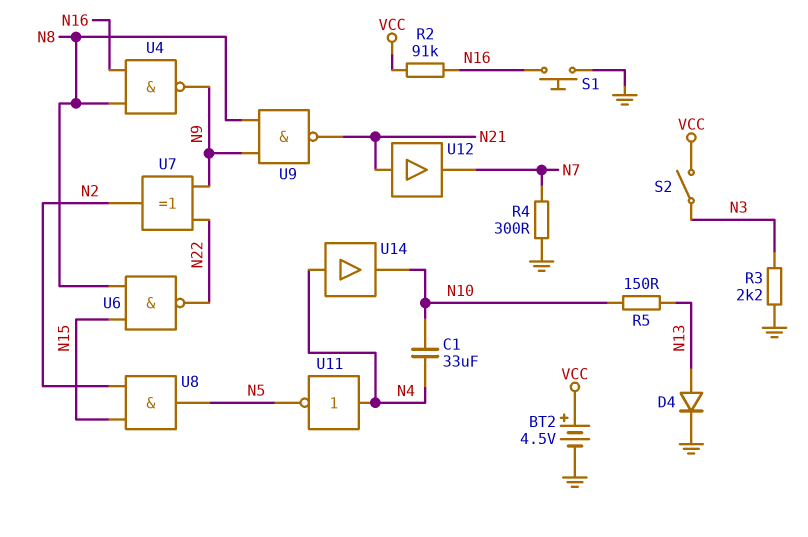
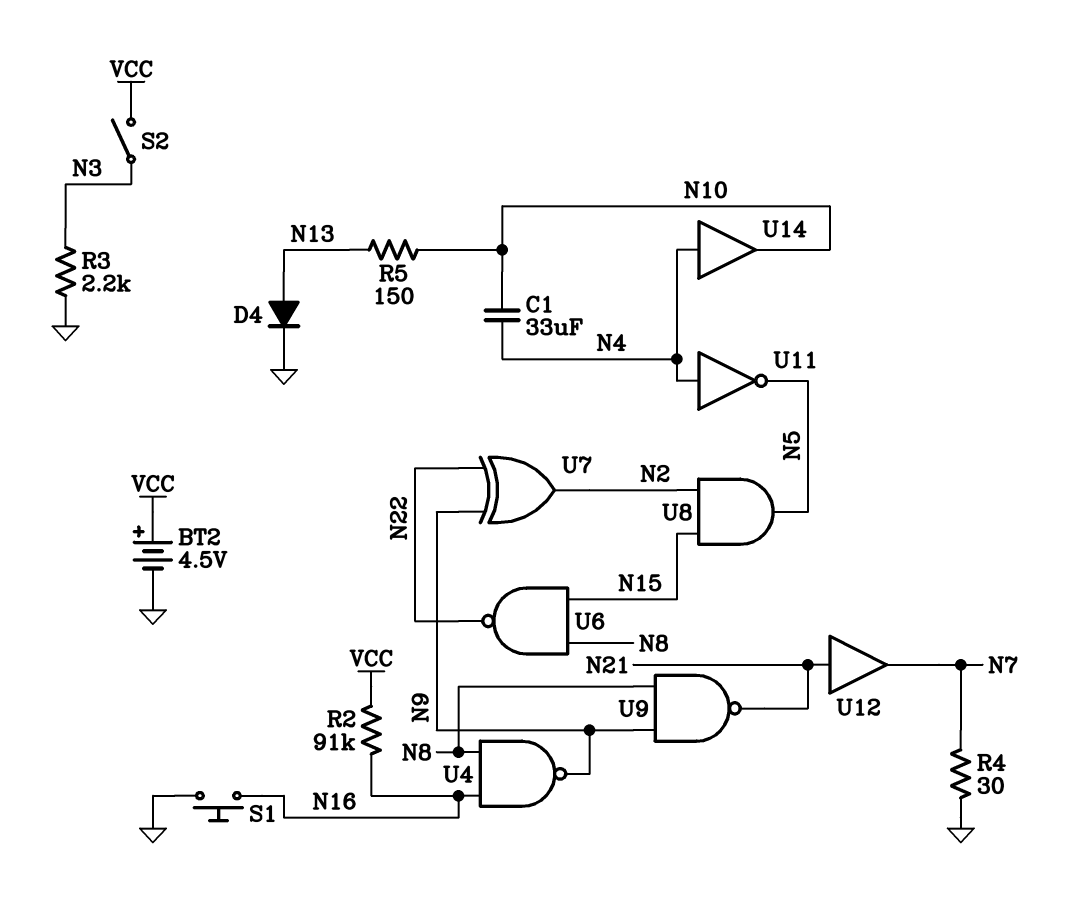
R4: 300 (GND, N7) -> 30 (GND, N7)

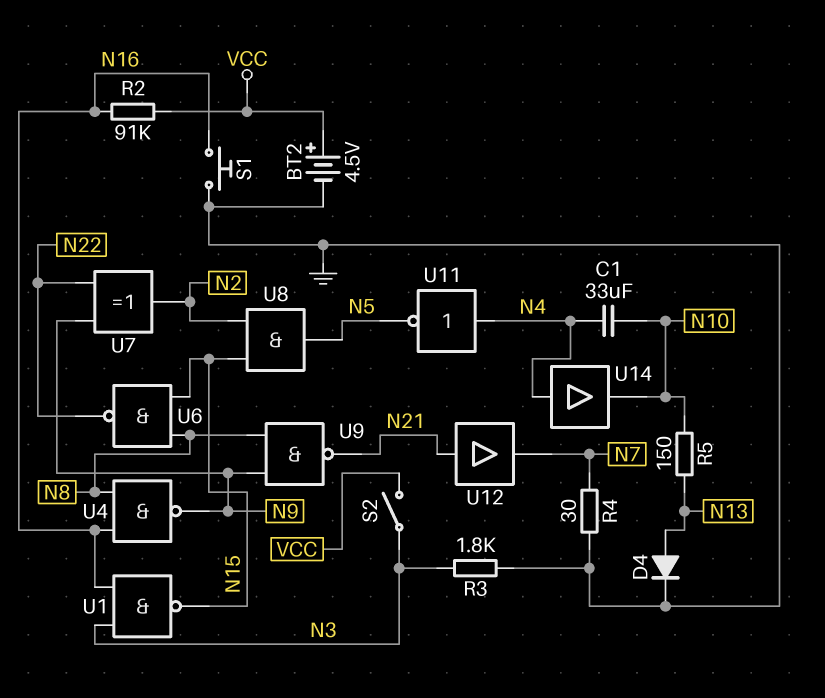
R3: 2.2k (GND, N3) -> 1.8k (GND, N3)
U1: none -> NAND (in N3, in N16, out N15)

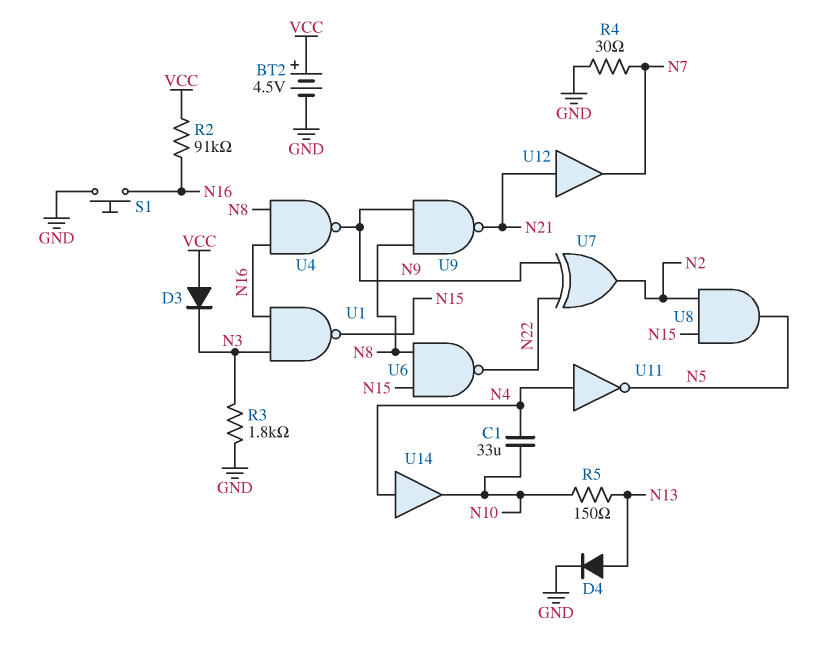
D3: none -> diode (A VCC, K N3)
S2: switch (N3, VCC) -> none

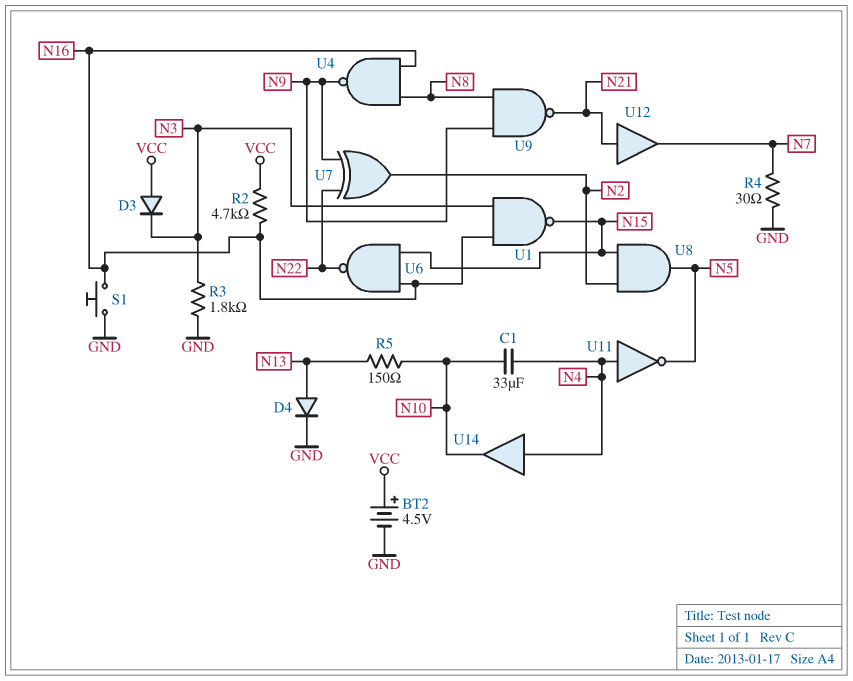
R2: 91k (N16, VCC) -> 4.7k (N16, VCC)
U6: NAND (in N8, in N15, out N22) -> NAND (in N15, in N16, out N22)

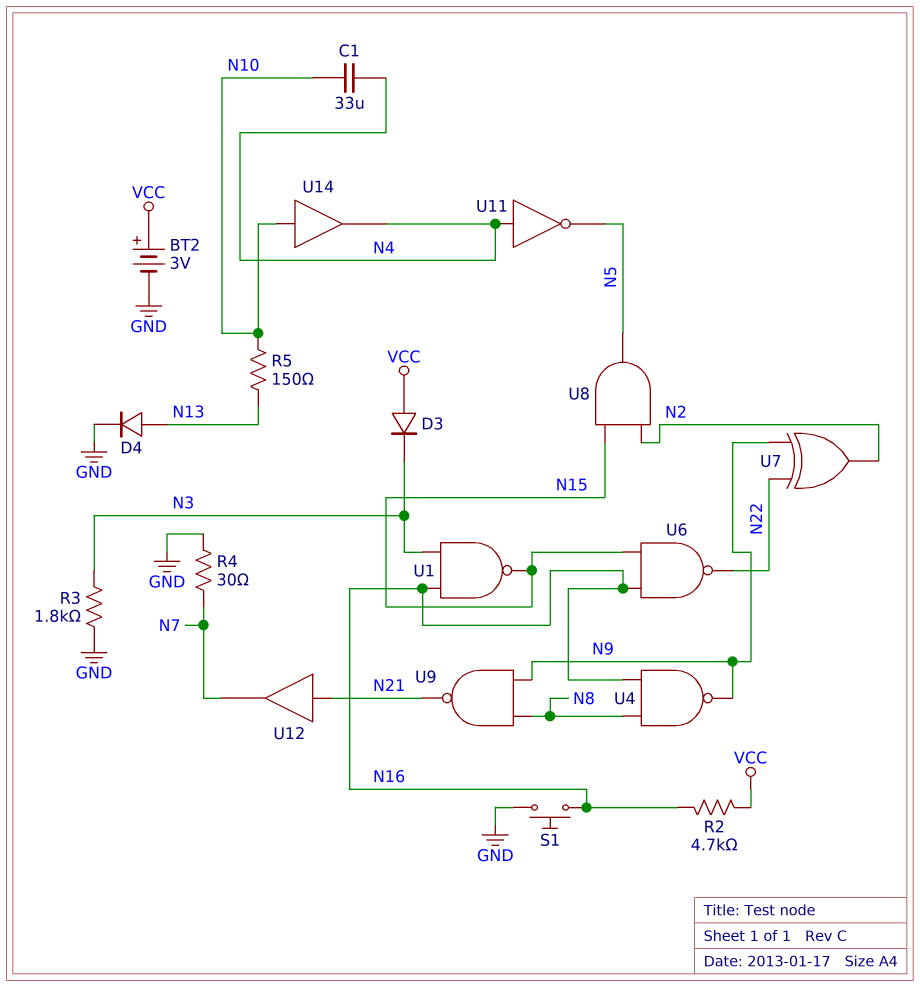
BT2: 4.5V (plus VCC, minus GND) -> 3V (plus VCC, minus GND)
U14: buffer (in N4, out N10) -> buffer (in N10, out N4)

